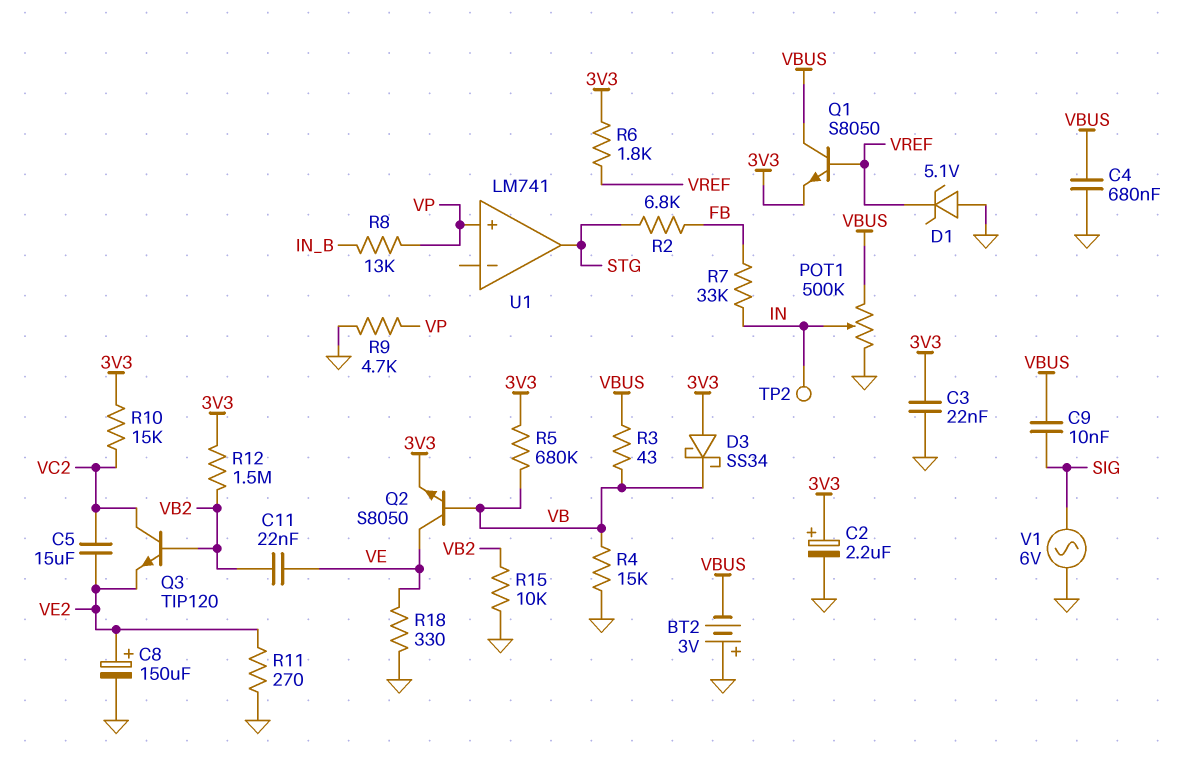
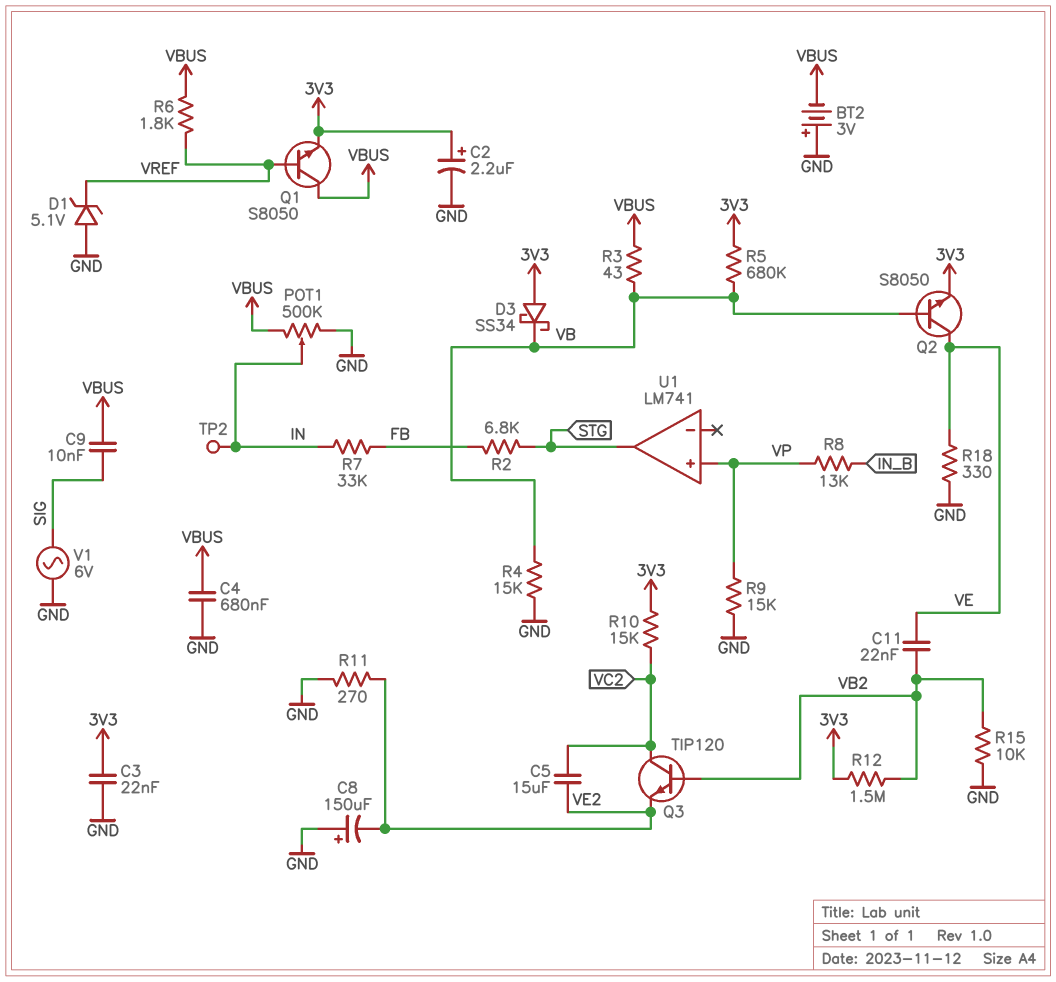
C8: 150uF (plus VE2, minus GND) -> 150uF (plus GND, minus VE2)
R6: 1.8k (3V3, VREF) -> 1.8k (VBUS, VREF)
R9: 4.7k (GND, VP) -> 15k (GND, VP)

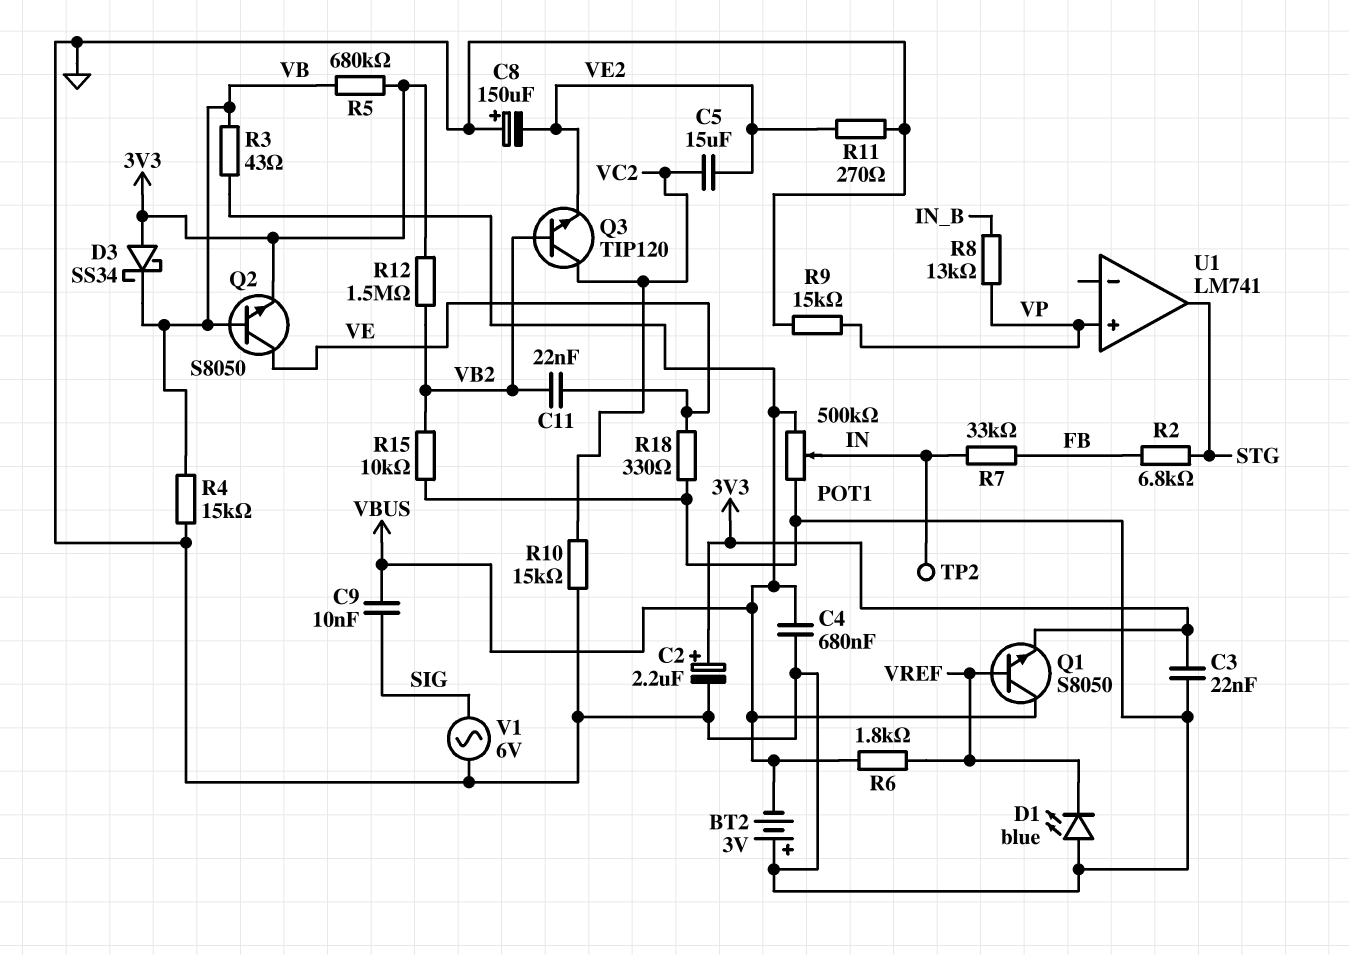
D1: zener 5.1V (A GND, K VREF) -> LED blue (A GND, K VREF)
R10: 15k (3V3, VC2) -> 15k (GND, VC2)

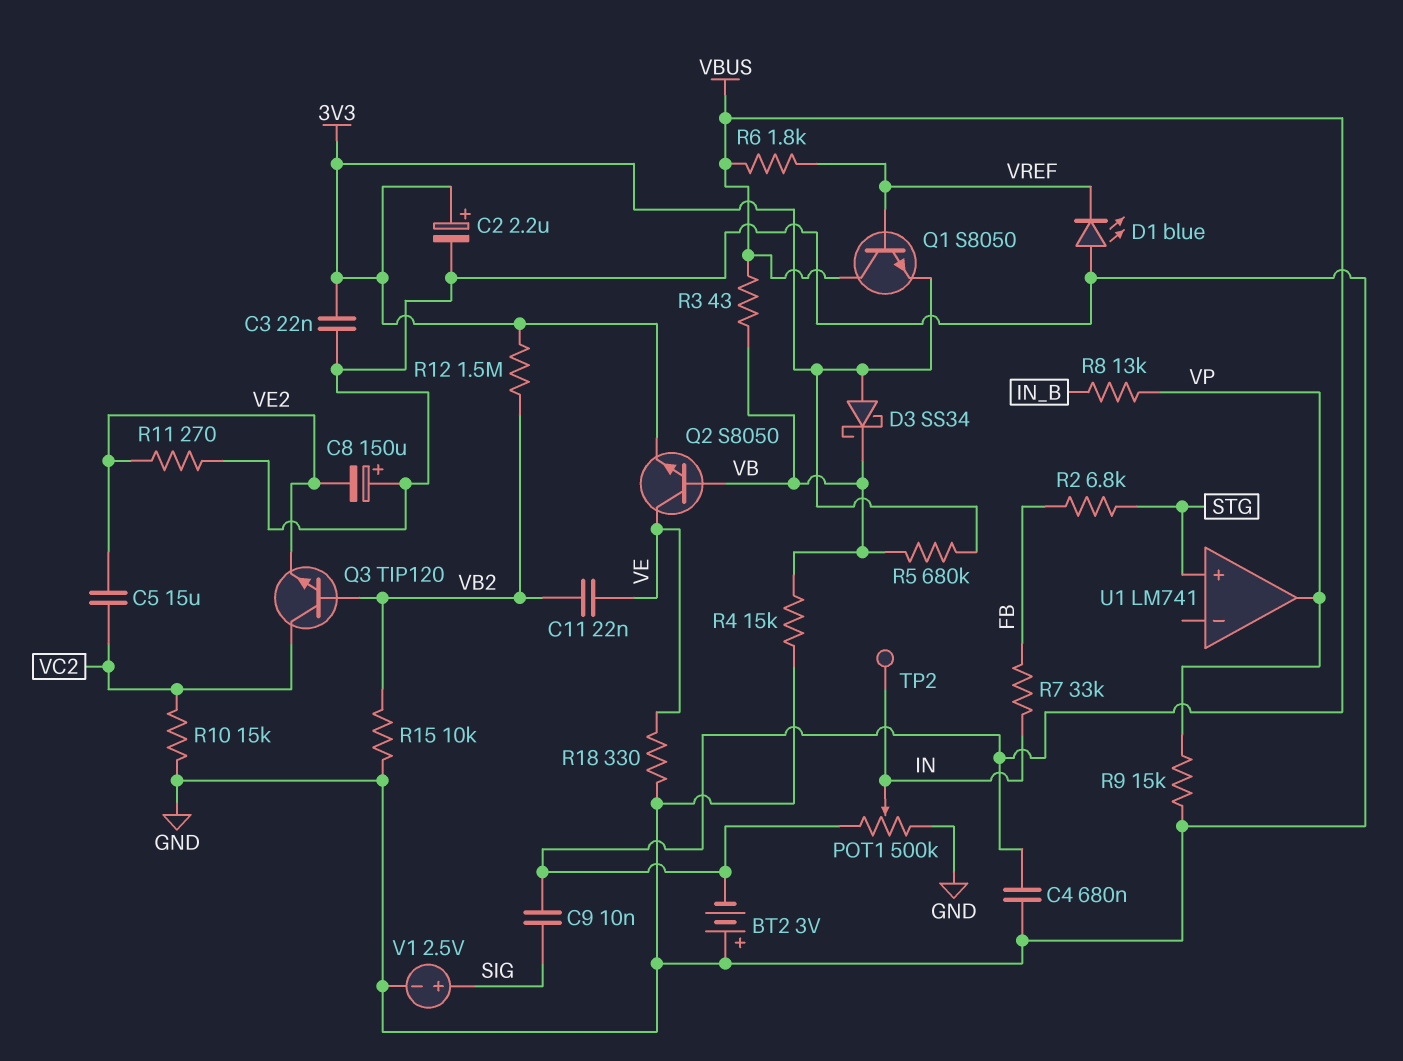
U1 pin in+: VP -> STG
U1 pin out: STG -> VP
V1: AC 6V (GND, SIG) -> 2.5V (plus SIG, minus GND)

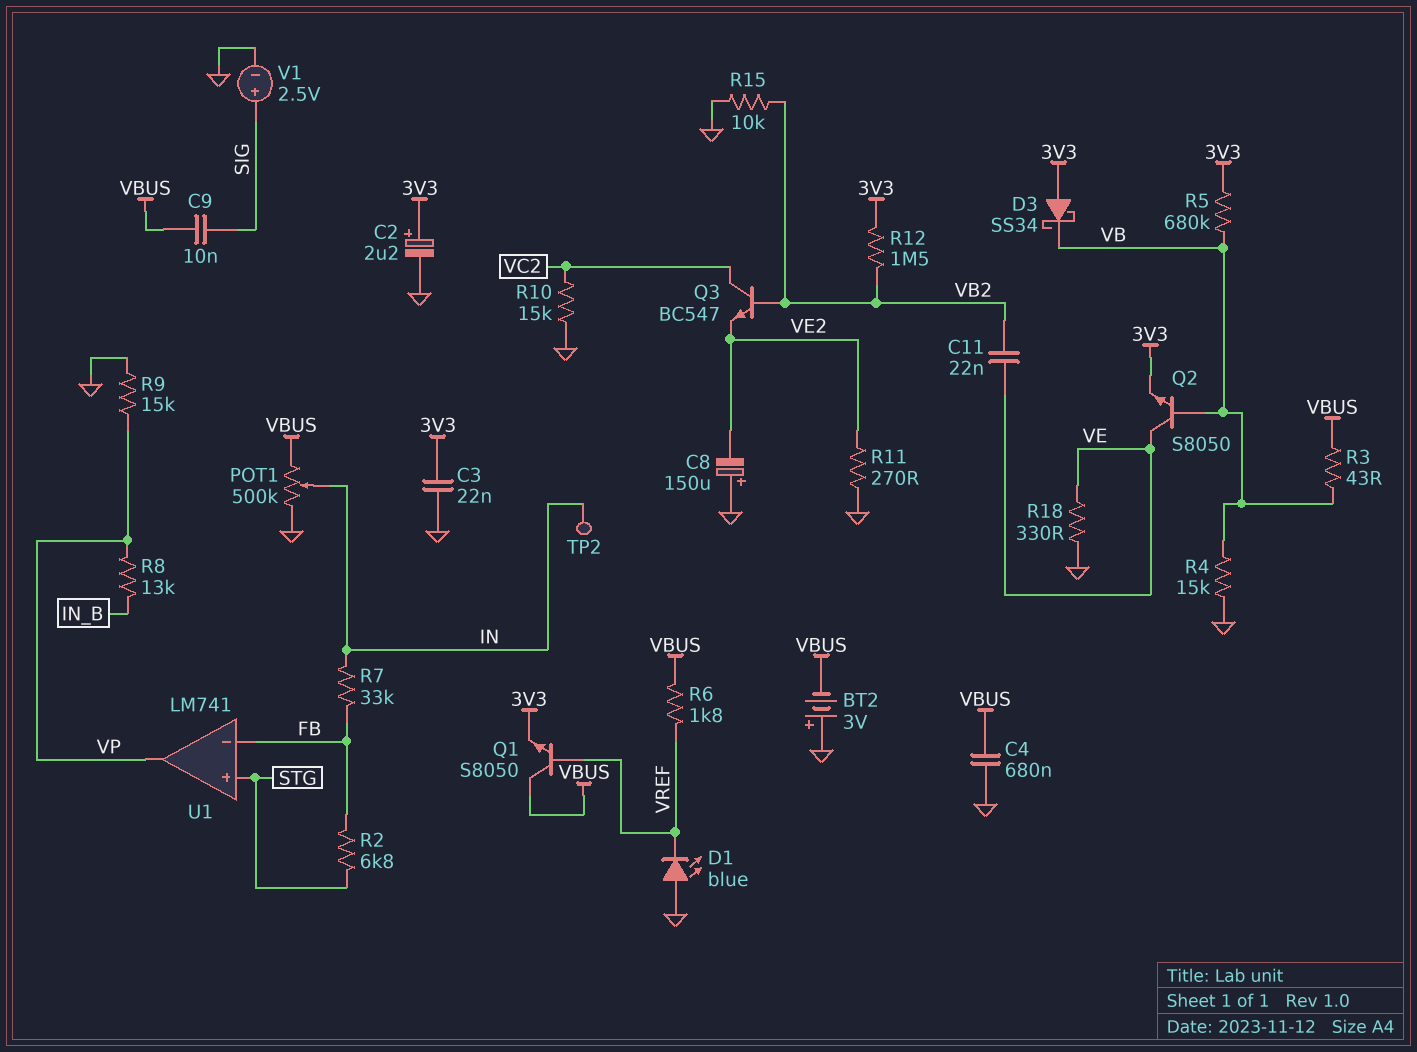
C5: 15uF (VC2, VE2) -> none
Q3: NPN TIP120 (B VB2, C VC2, E VE2) -> NPN BC547 (B VB2, C VC2, E VE2)
U1 pin in-: none -> FB

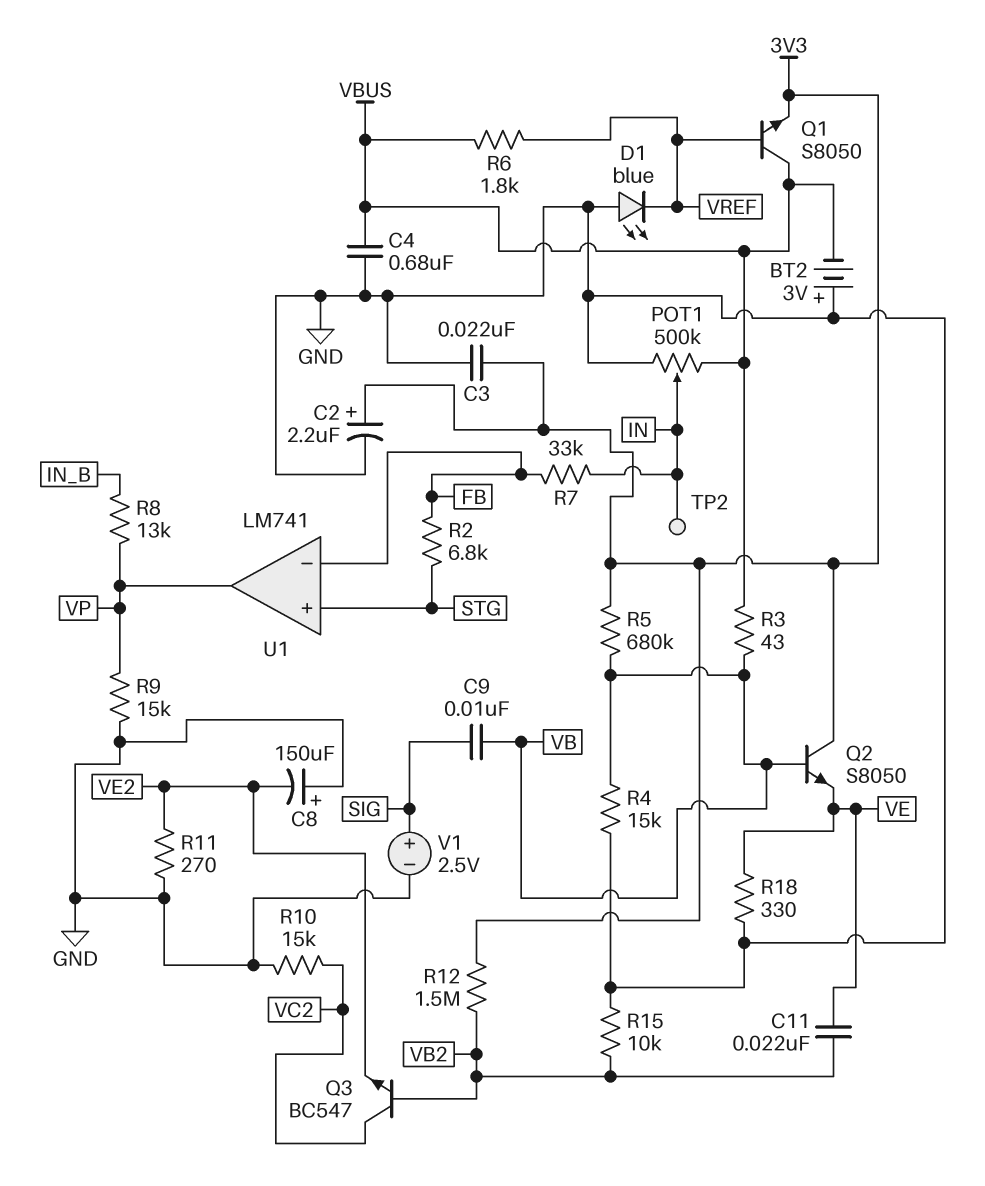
C9: 10nF (SIG, VBUS) -> 10nF (SIG, VB)
D3: schottky SS34 (A 3V3, K VB) -> none
Q2: NPN S8050 (B VB, C VE, E 3V3) -> NPN S8050 (B VB, C 3V3, E VE)

